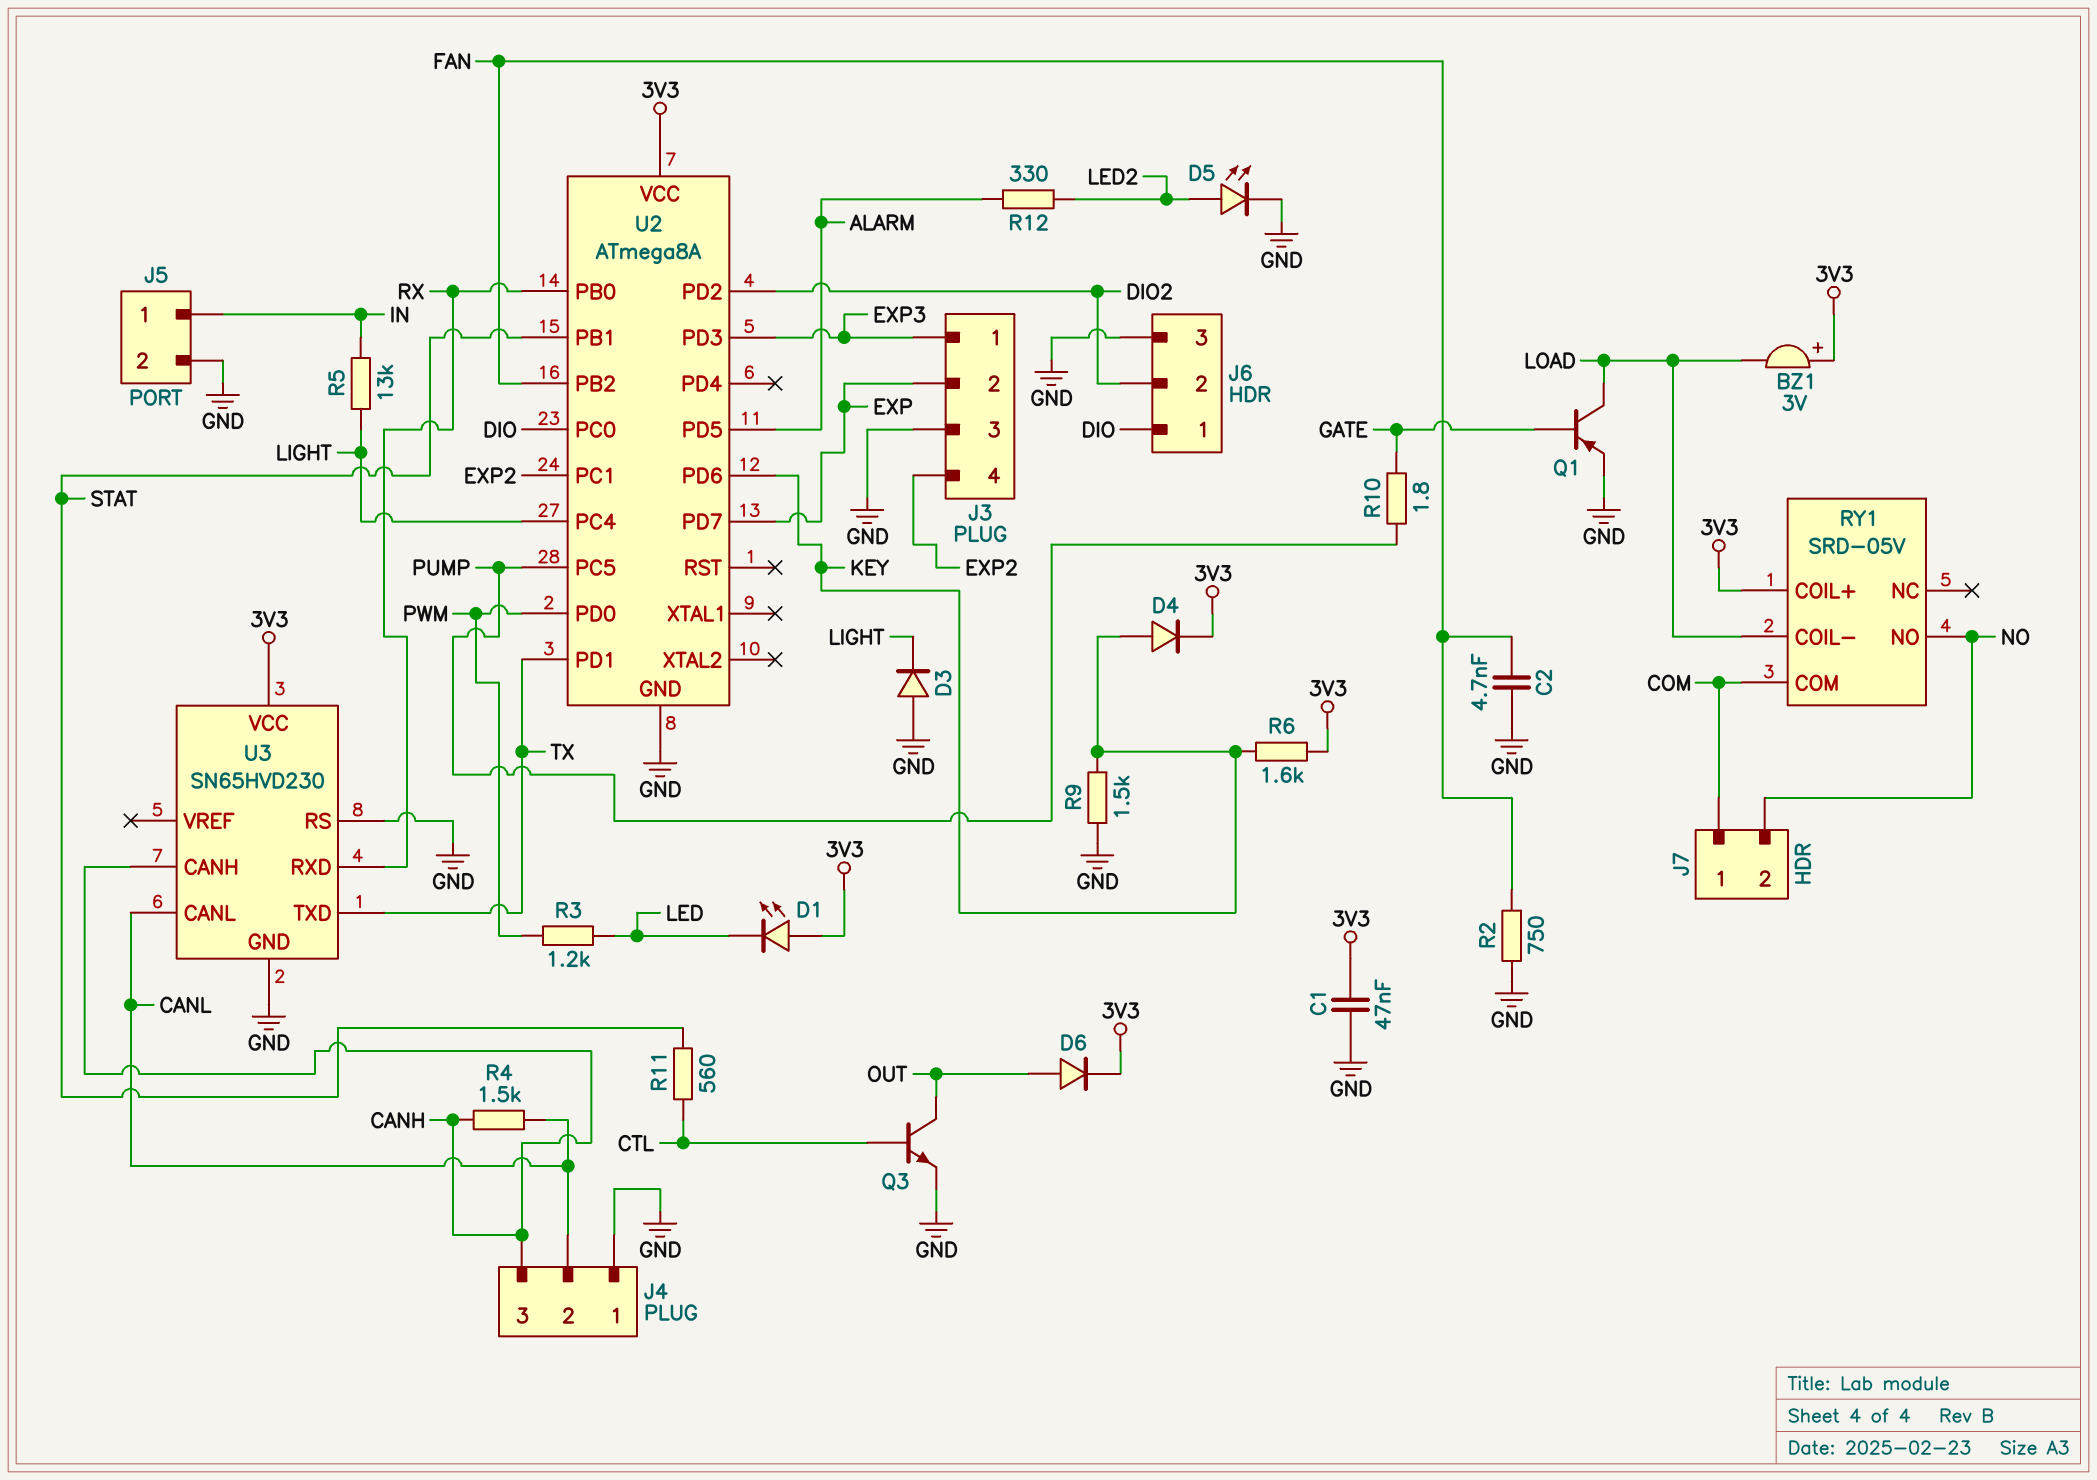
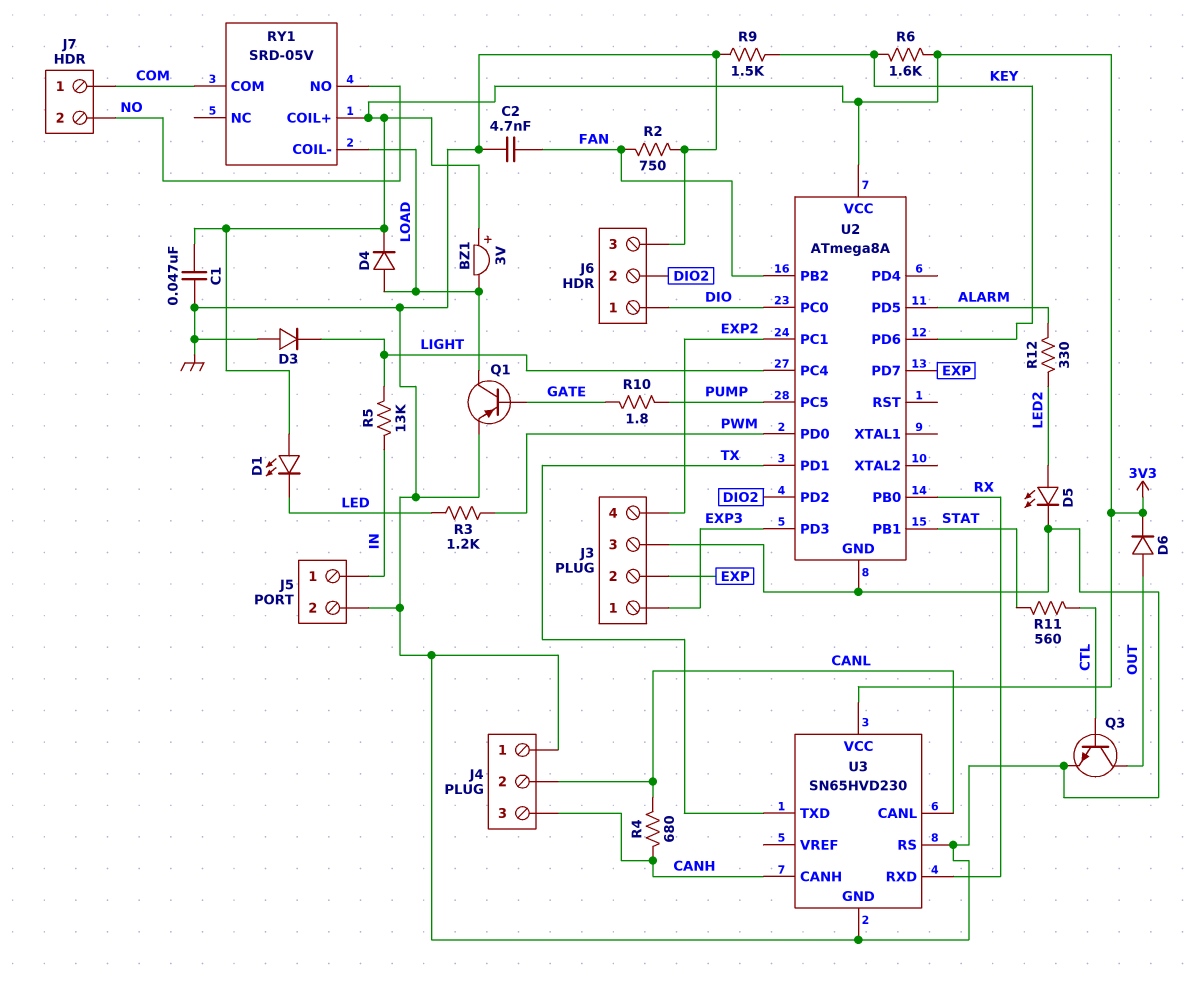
D4: diode (A KEY, K 3V3) -> diode (A LOAD, K 3V3)
R4: 1.5k (CANH, CANL) -> 680 (CANH, CANL)

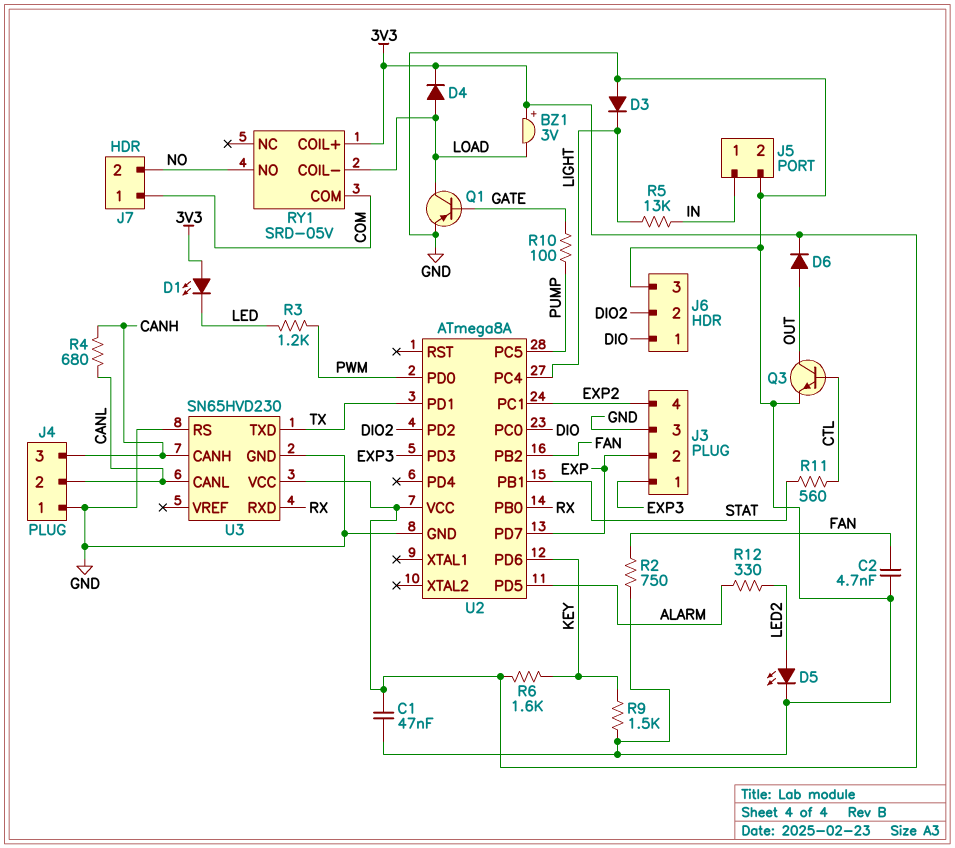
R10: 1.8 (GATE, PUMP) -> 100 (GATE, PUMP)

